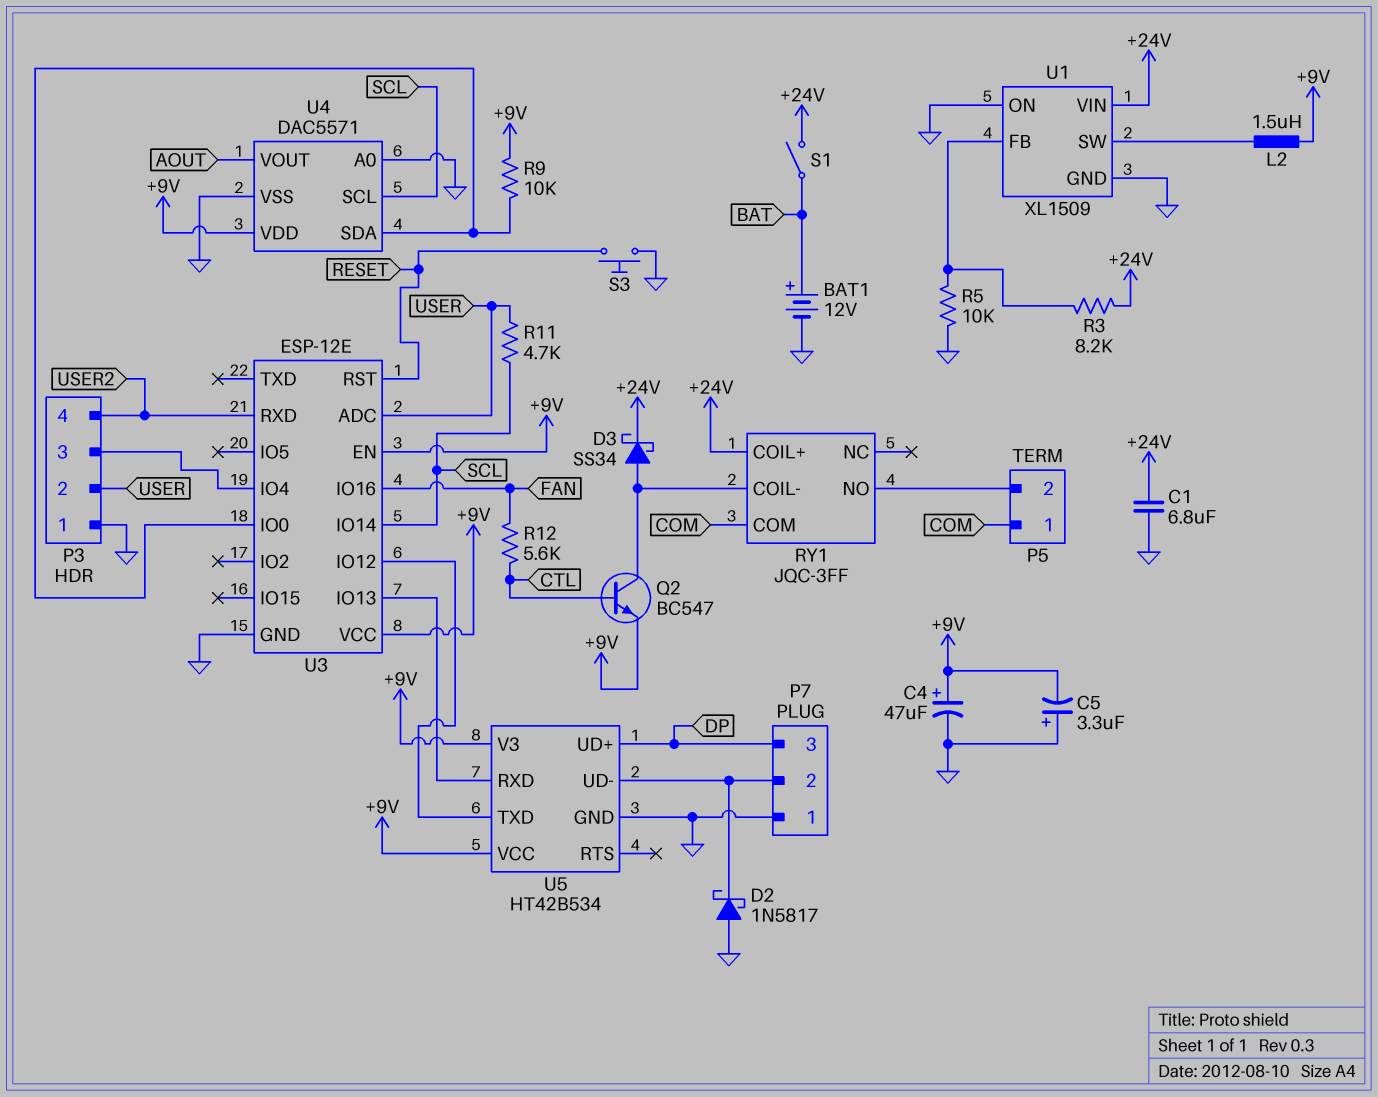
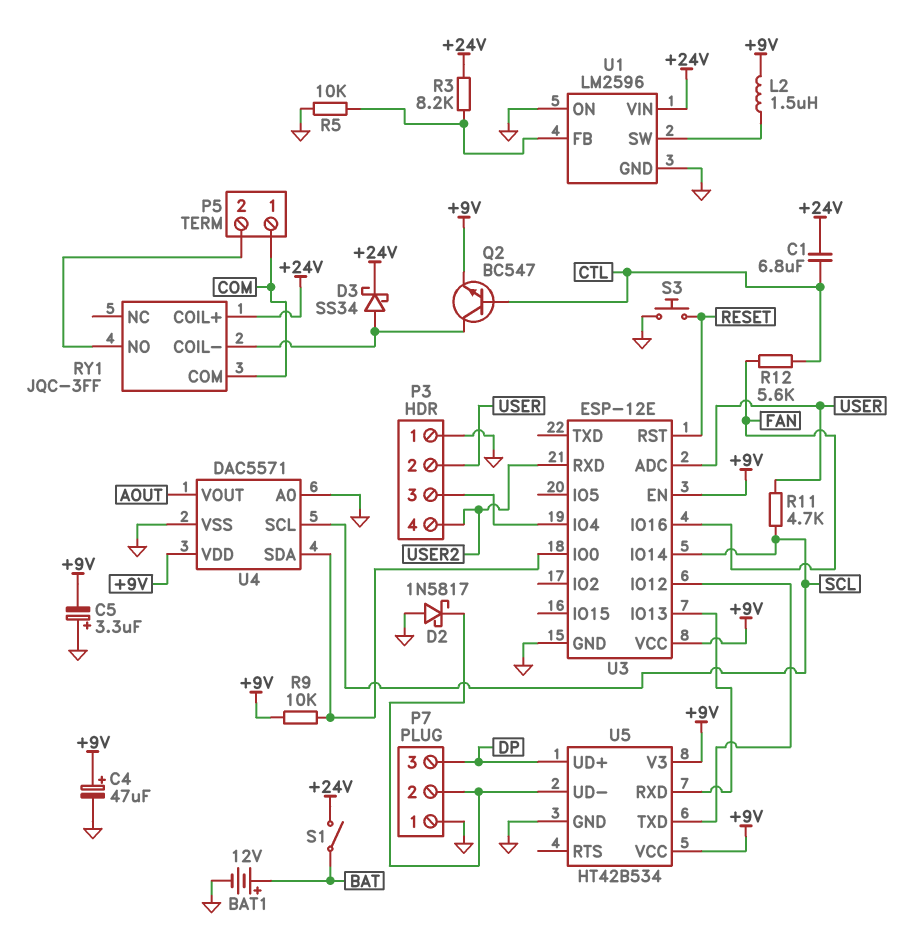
C1: 6.8uF (+24V, GND) -> 6.8uF (+24V, CTL)
U1: XL1509 -> LM2596

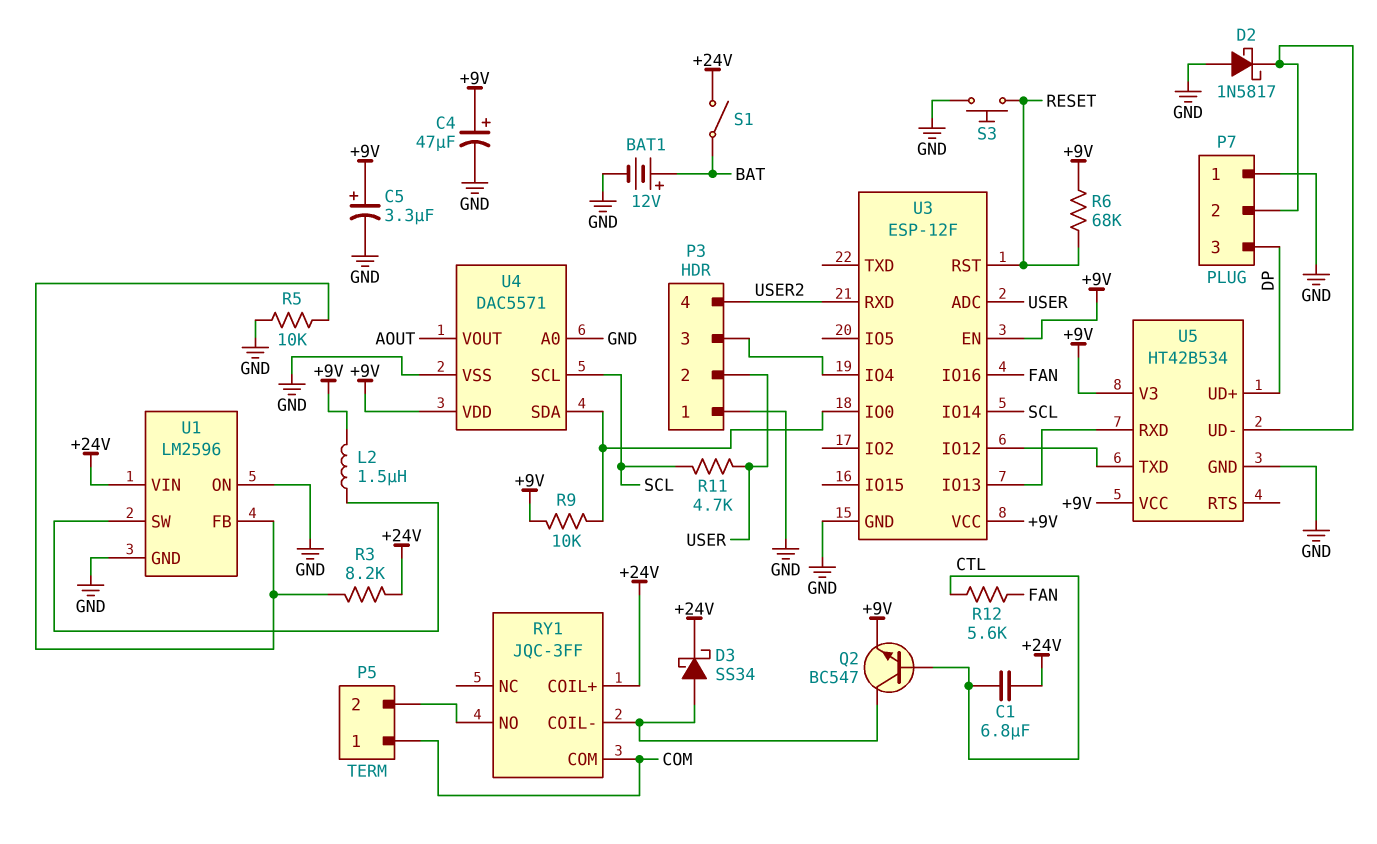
C5: 3.3uF (plus GND, minus +9V) -> 3.3uF (plus +9V, minus GND)
R6: none -> 68k (+9V, RESET)
U3: ESP-12E -> ESP-12F

